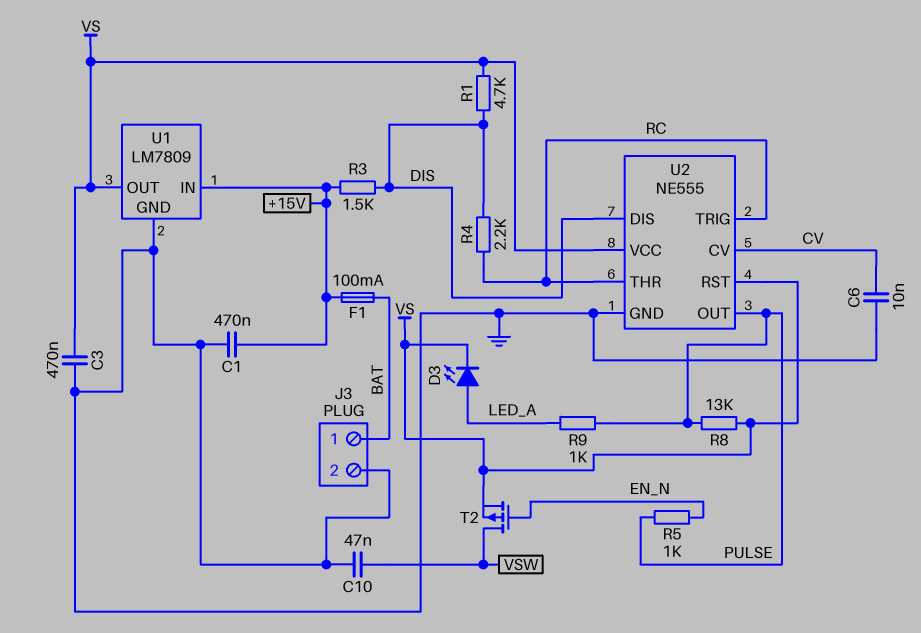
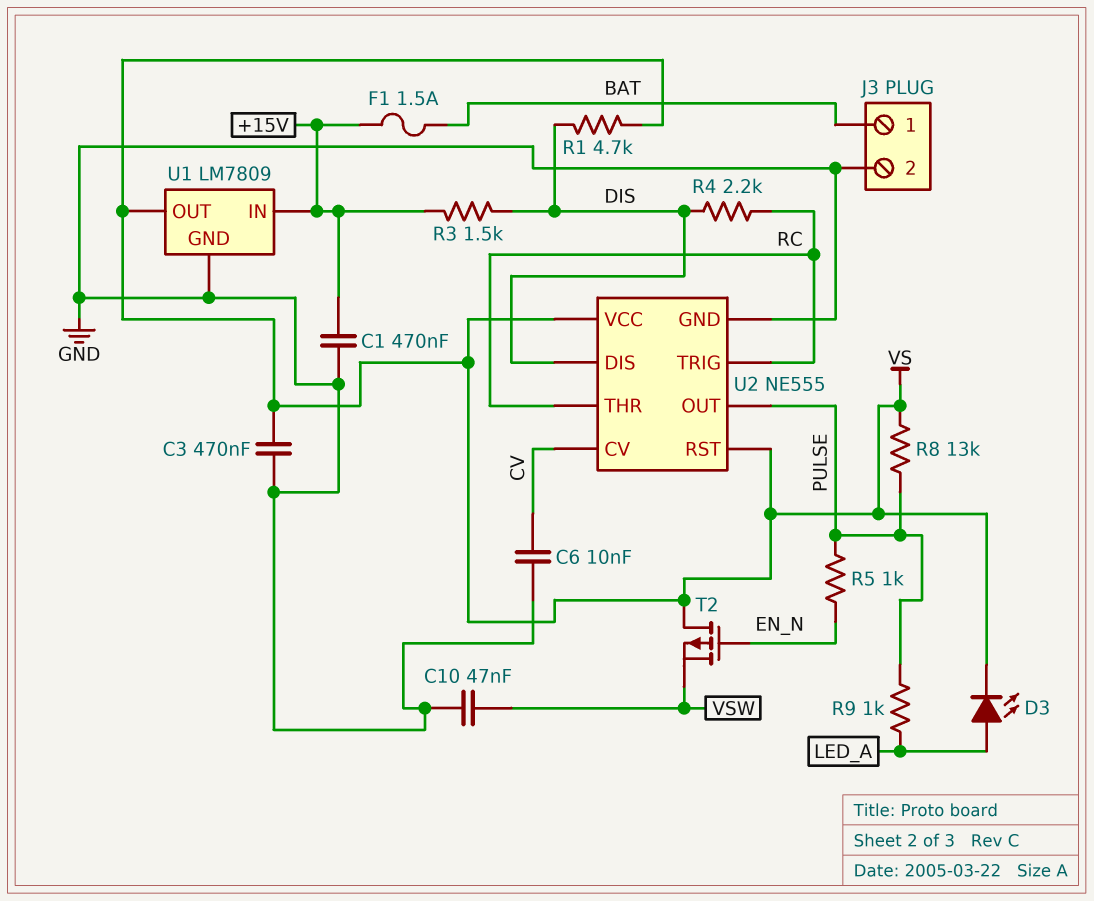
F1: 100mA (+15V, BAT) -> 1.5A (+15V, BAT)
T2: PMOS (G EN_N, D VSW, S VS) -> PMOS (G EN_N, D VS, S VSW)

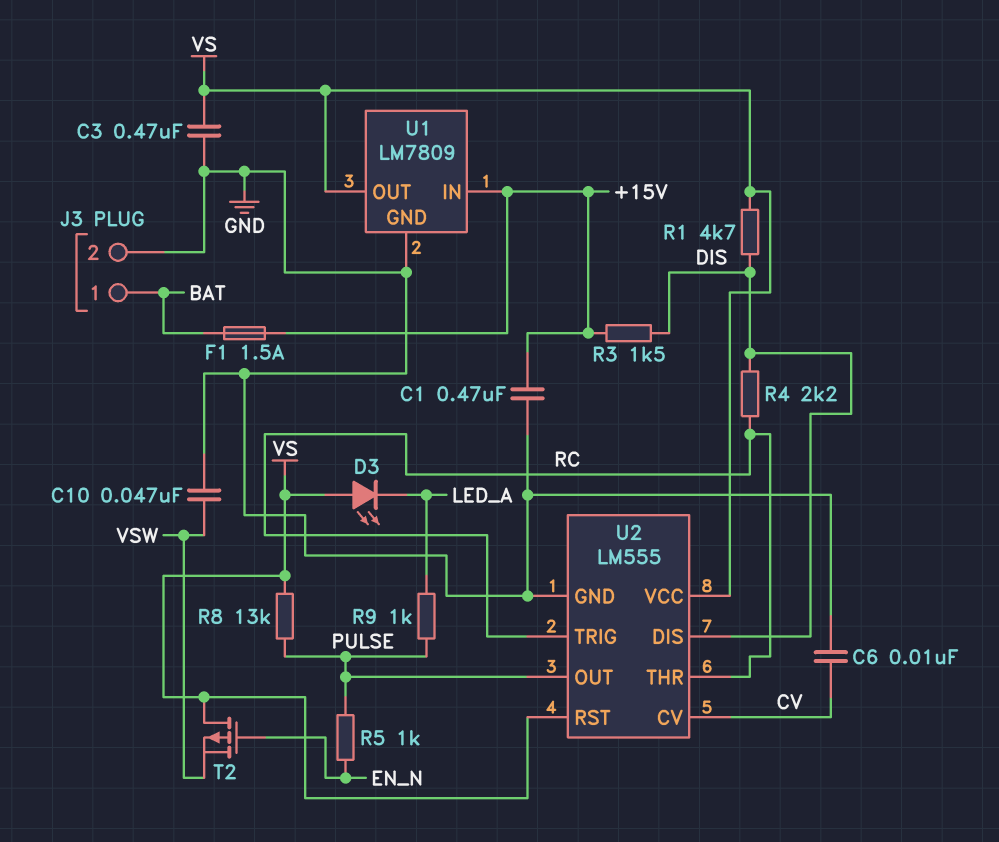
D3: LED (A LED_A, K VS) -> LED (A VS, K LED_A)
U2: NE555 -> LM555

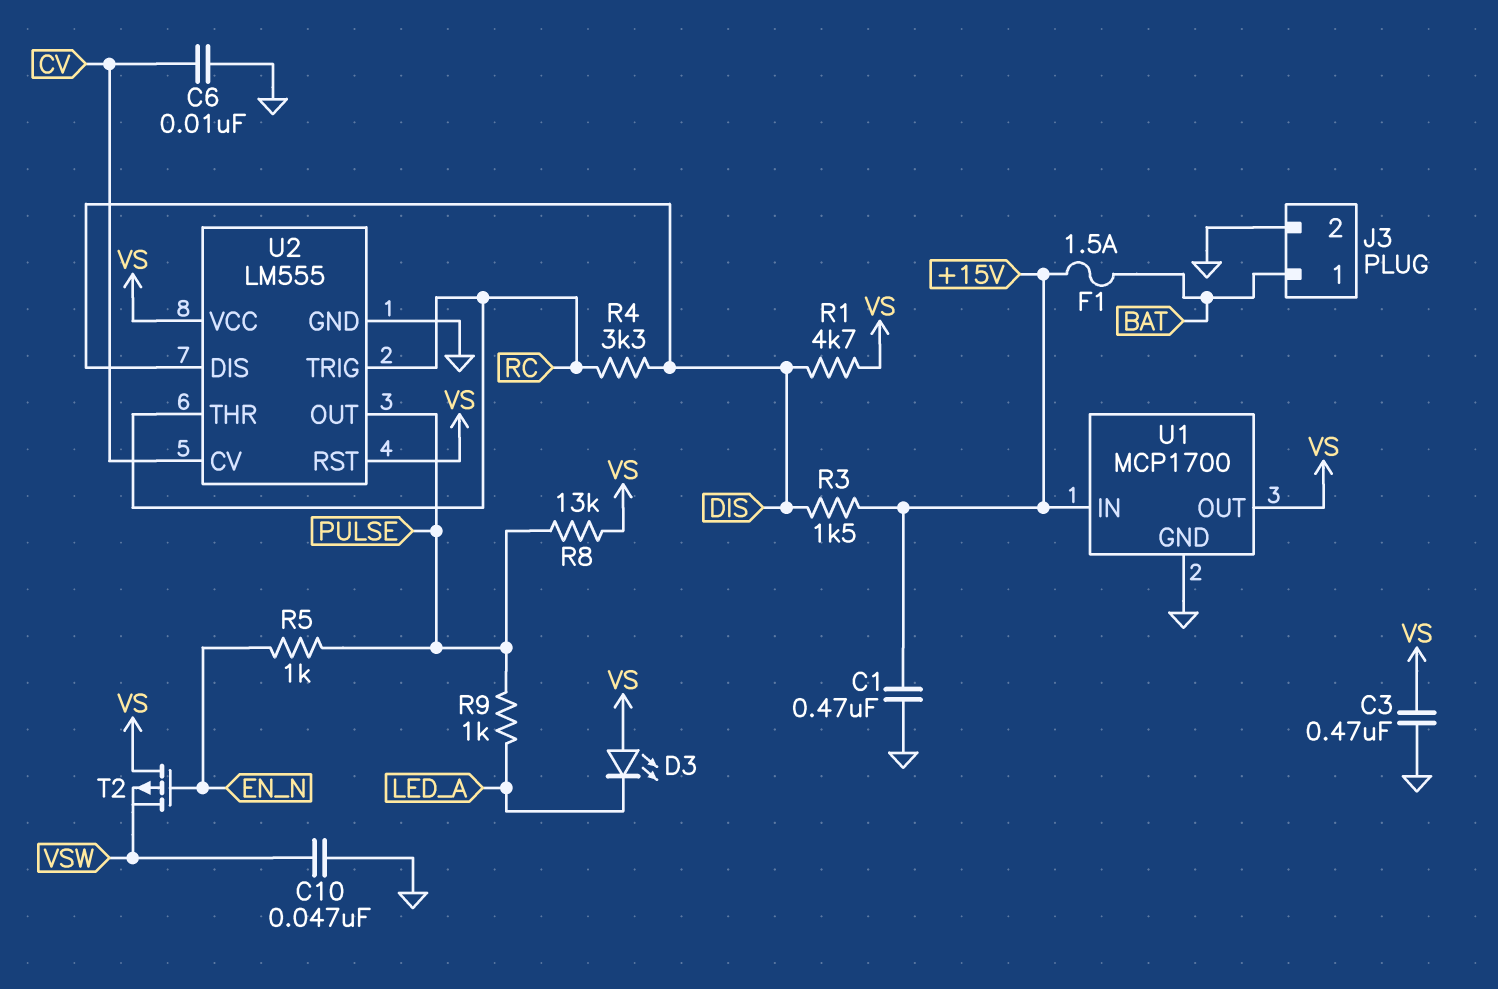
R4: 2.2k (DIS, RC) -> 3.3k (DIS, RC)
U1: LM7809 -> MCP1700

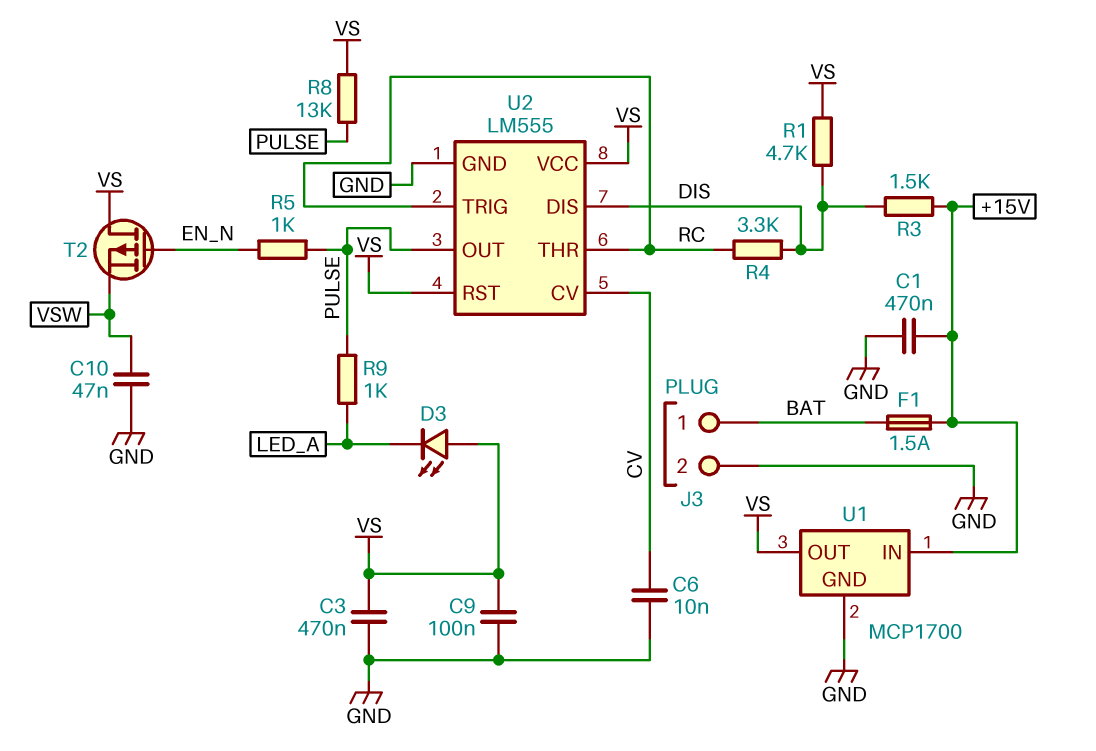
C9: none -> 100nF (GND, VS)

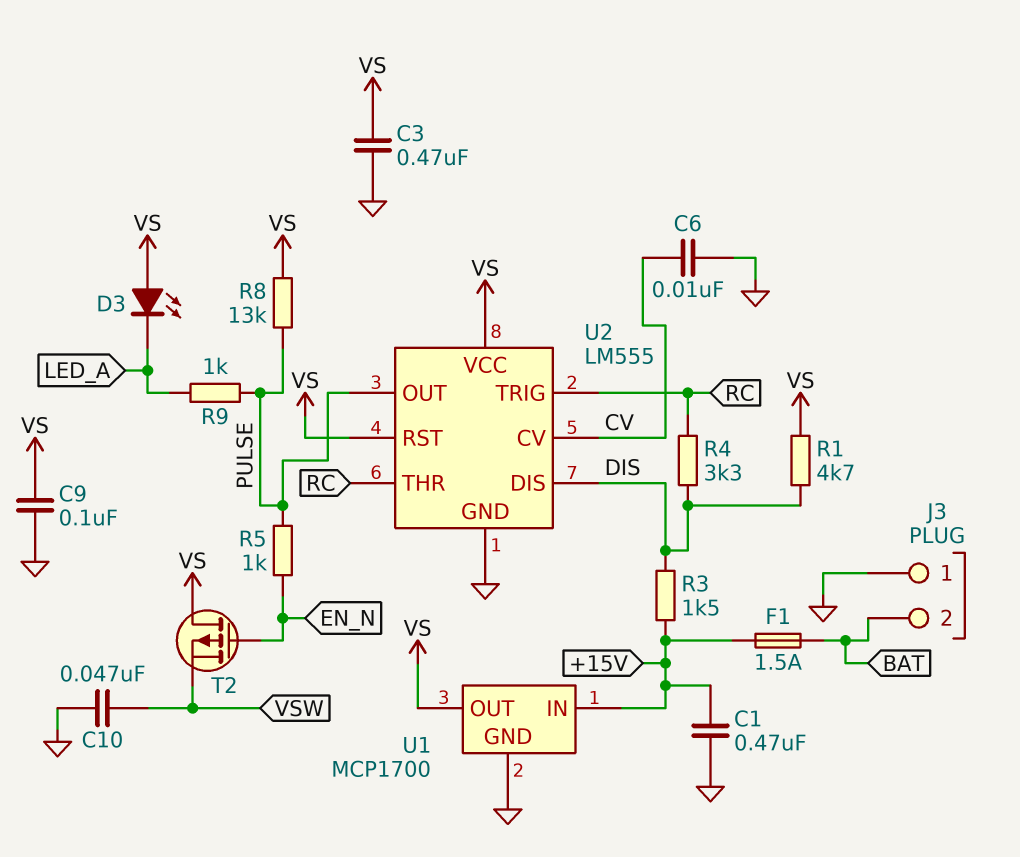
J3 pin 1: BAT -> GND
J3 pin 2: GND -> BAT

